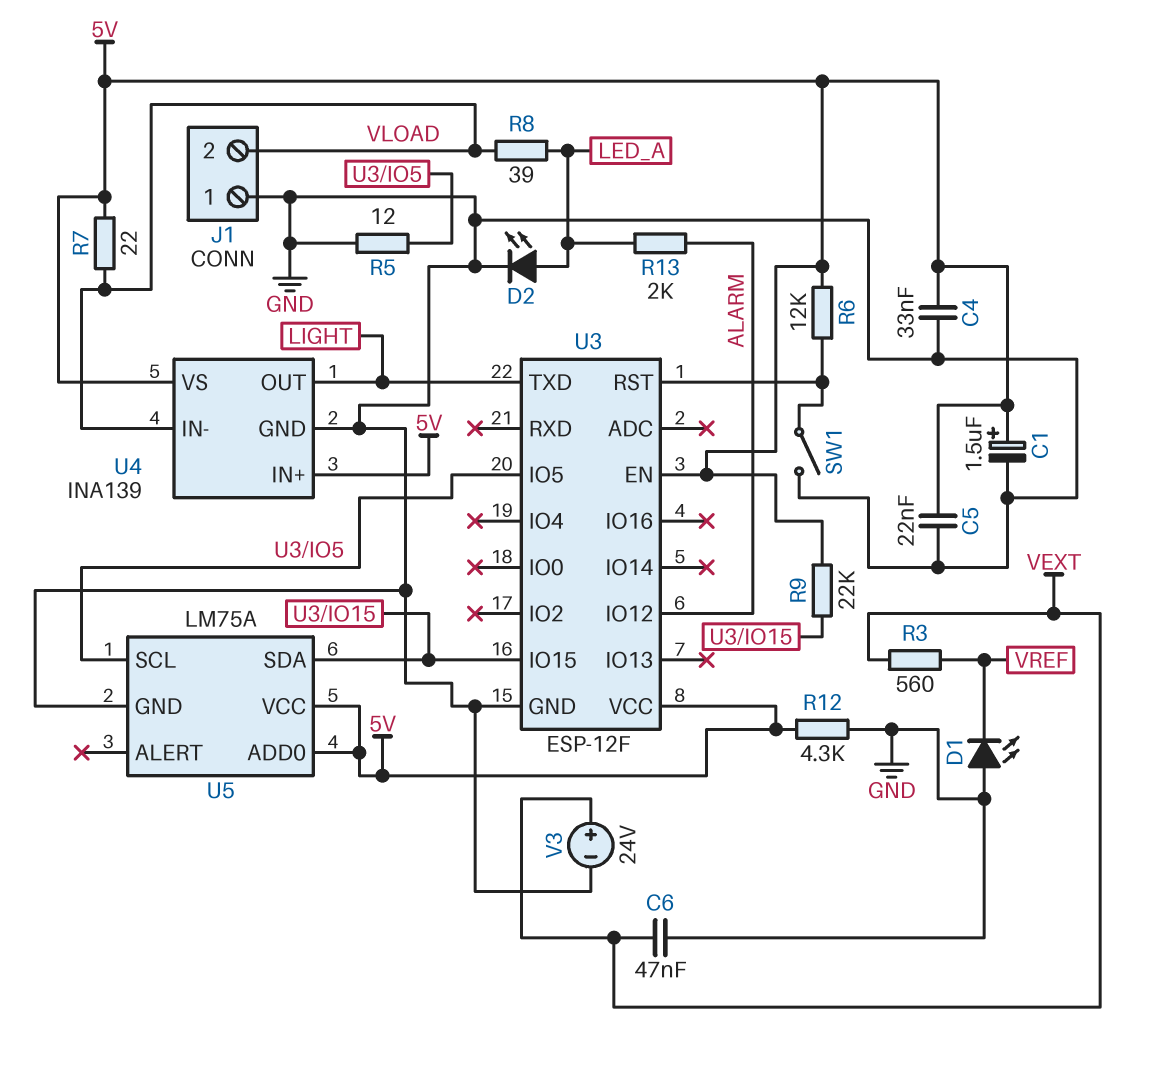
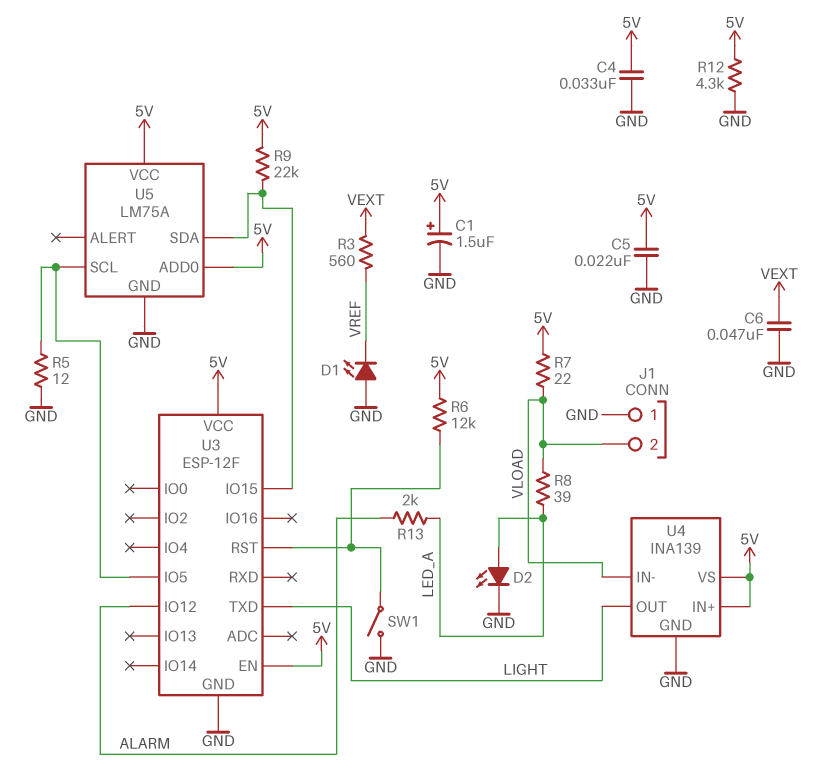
V3: 24V (plus VEXT, minus GND) -> none

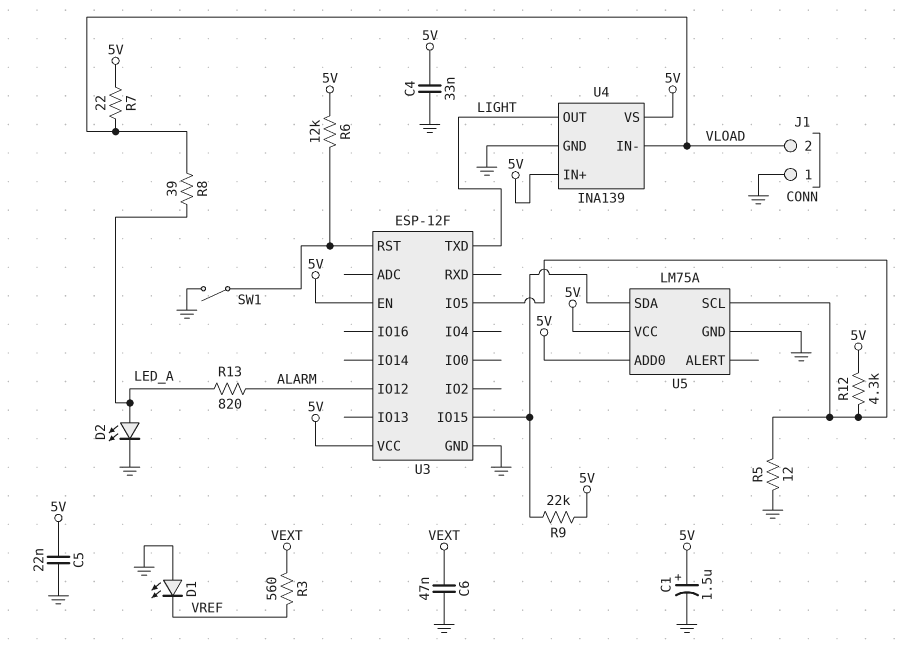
R12: 4.3k (5V, GND) -> 4.3k (5V, U3/IO5)
R13: 2k (ALARM, LED_A) -> 820 (ALARM, LED_A)

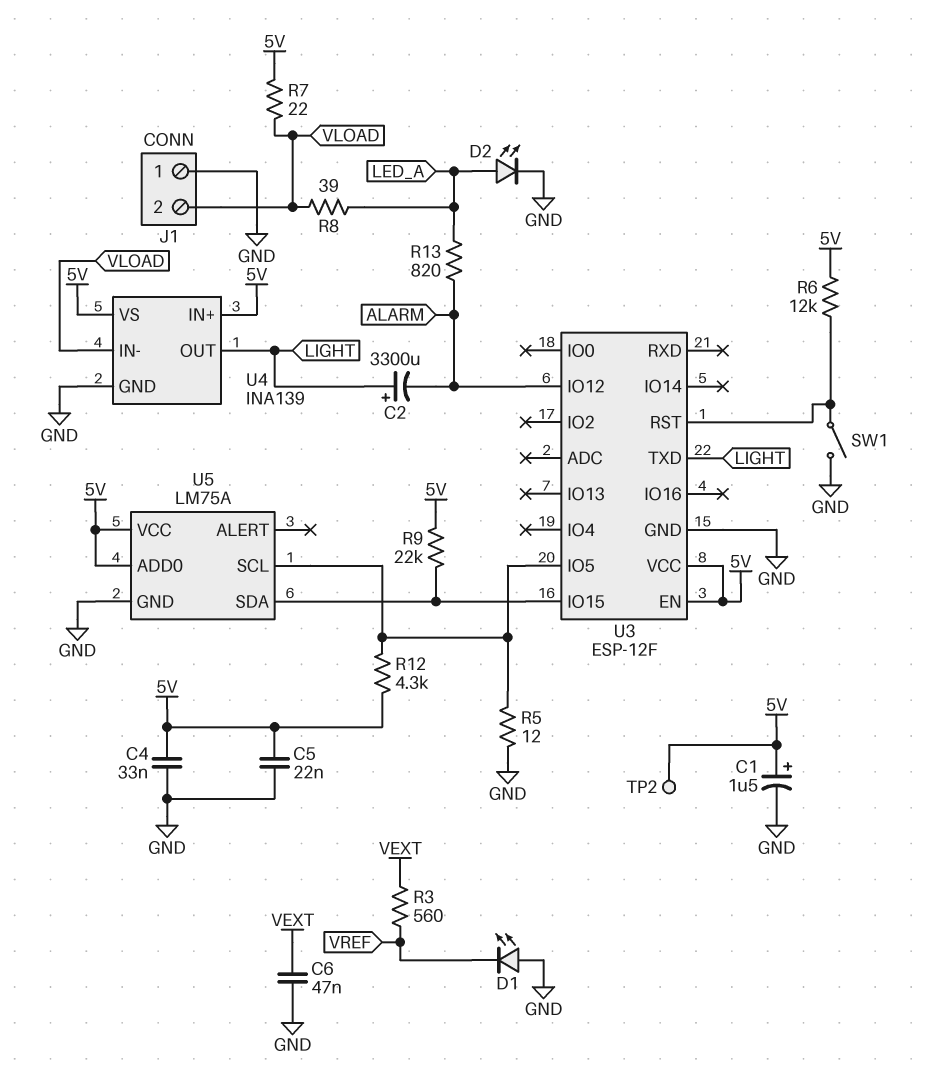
C2: none -> 3300uF (plus LIGHT, minus ALARM)
TP2: none -> test point (5V)

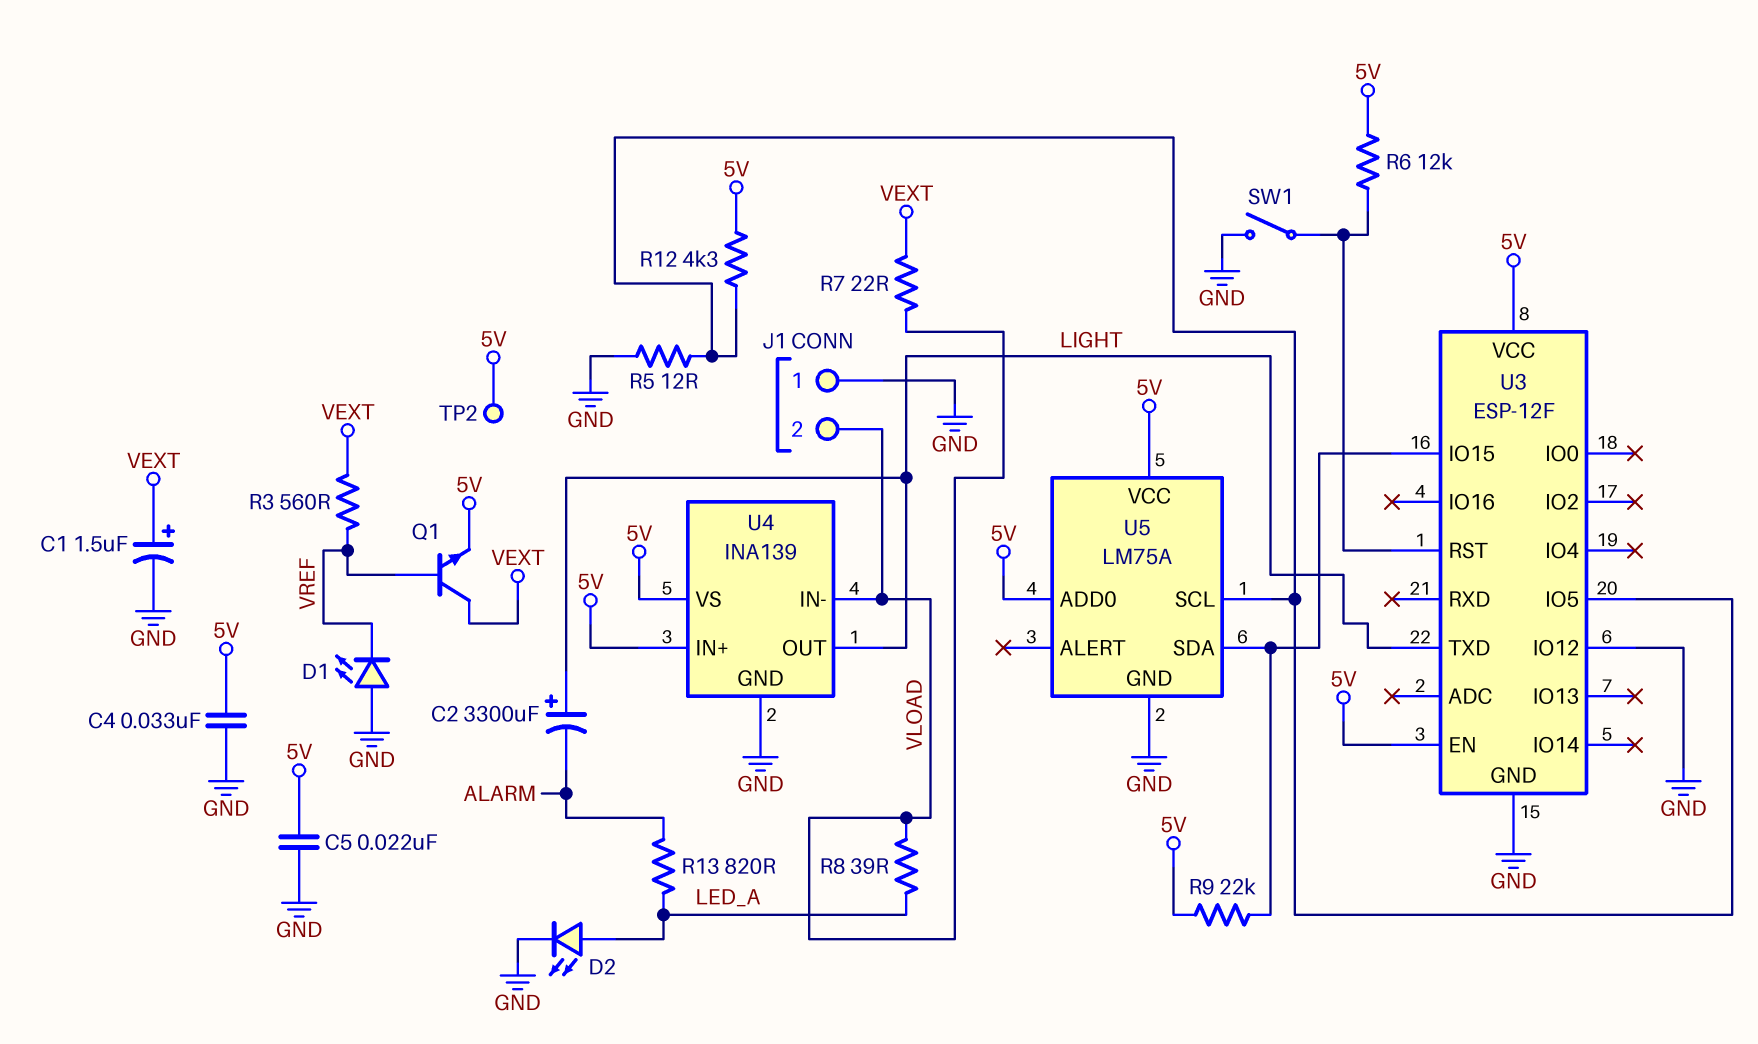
C1: 1.5uF (plus 5V, minus GND) -> 1.5uF (plus VEXT, minus GND)
C6: 47nF (GND, VEXT) -> none
Q1: none -> NPN (B VREF, C VEXT, E 5V)
R7: 22 (5V, VLOAD) -> 22 (VEXT, VLOAD)
U3 pin IO12: ALARM -> GND

